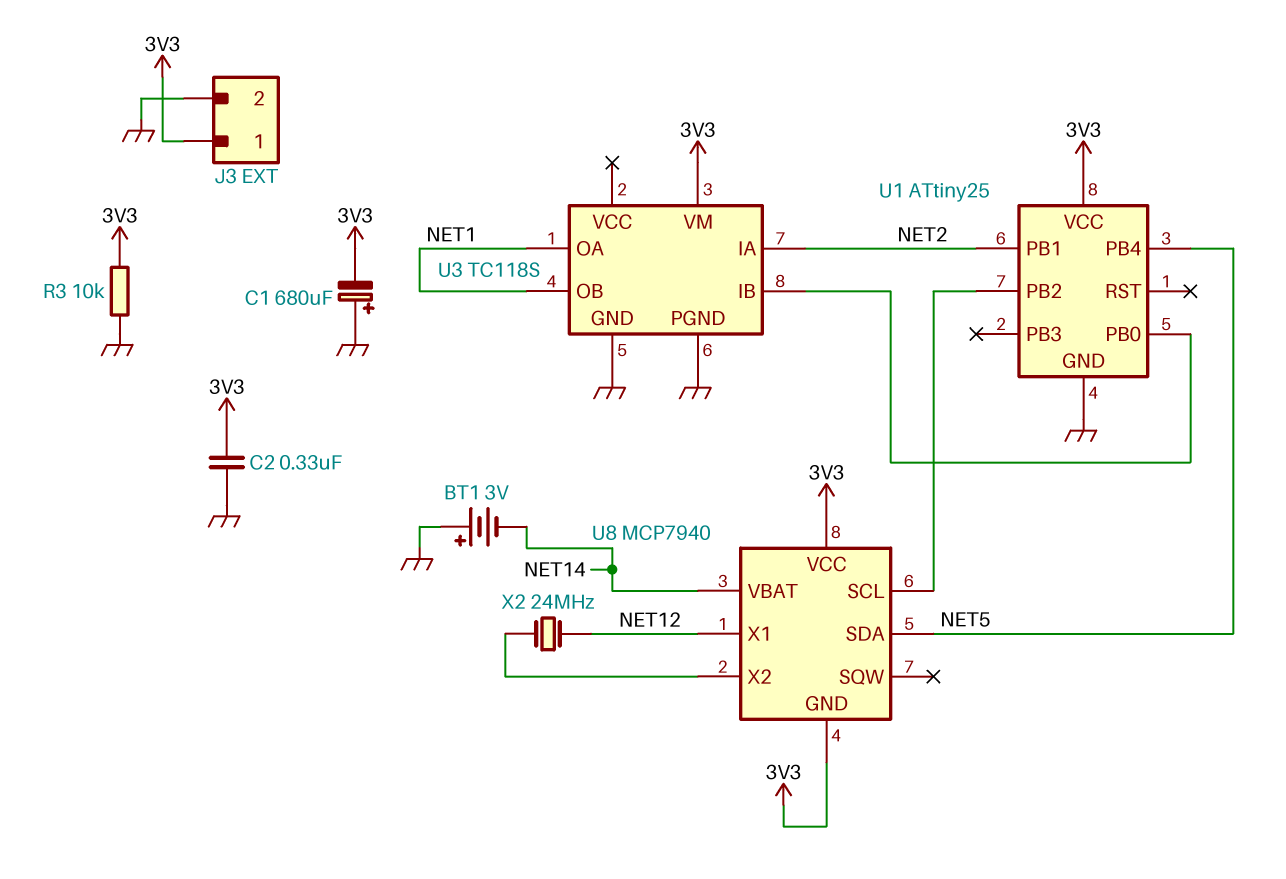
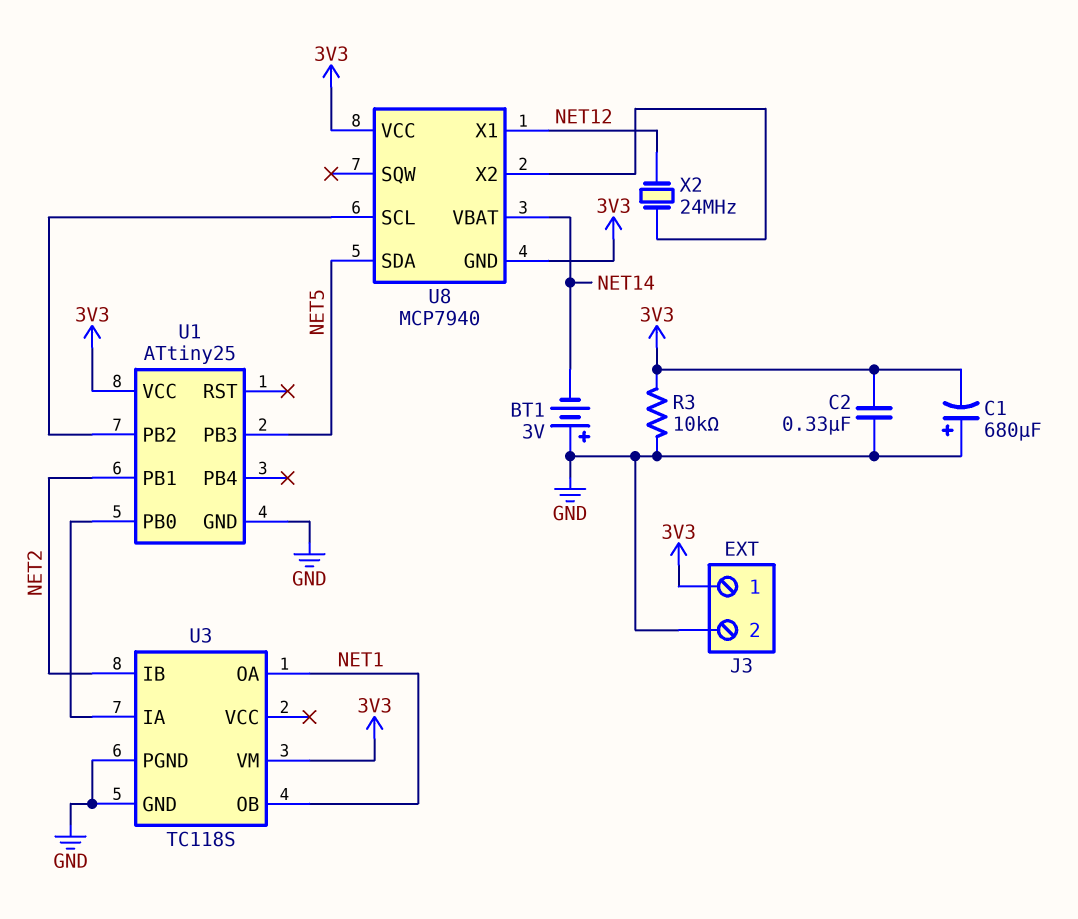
U1 pin PB3: none -> NET5
U1 pin PB4: NET5 -> none
U3 pin IA: NET2 -> U1/PB0
U3 pin IB: U1/PB0 -> NET2

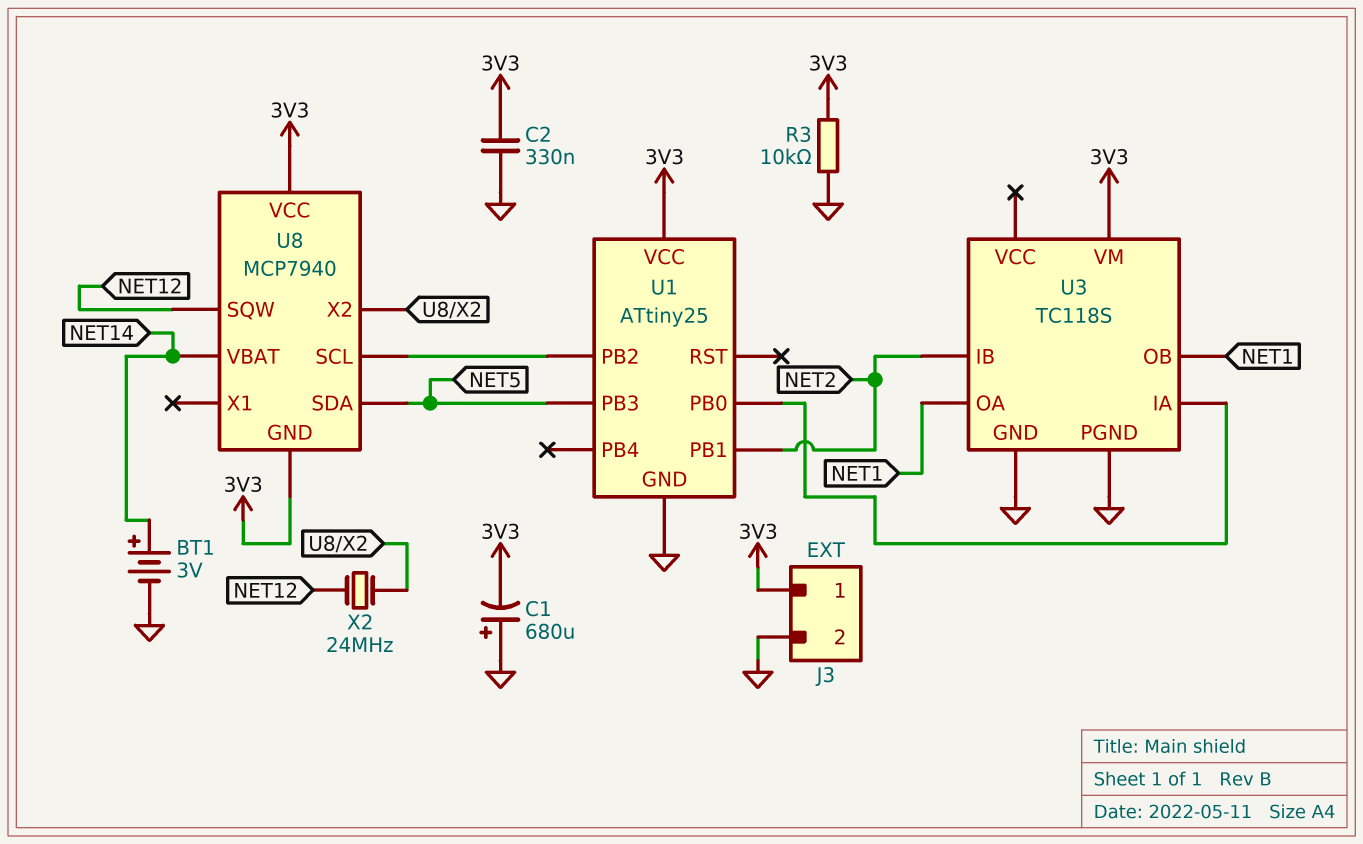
BT1: 3V (plus GND, minus NET14) -> 3V (plus NET14, minus GND)
U8 pin SQW: none -> NET12
U8 pin X1: NET12 -> none

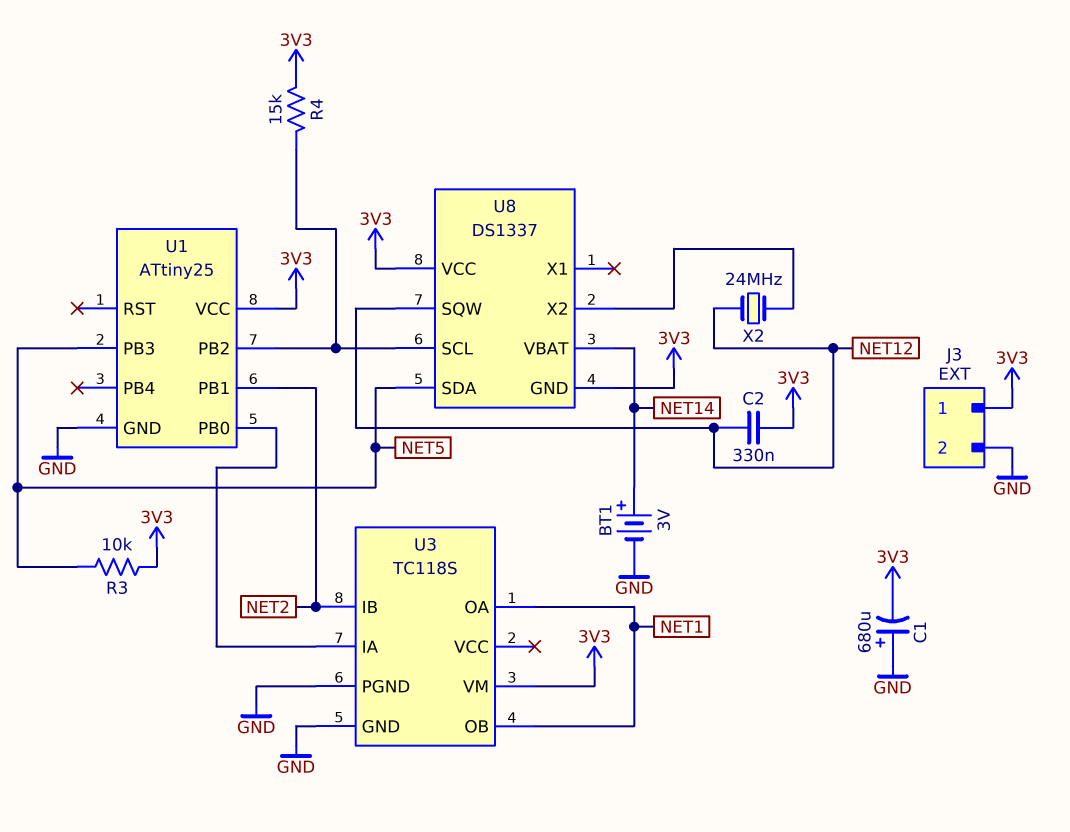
C2: 330nF (3V3, GND) -> 330nF (3V3, NET12)
R3: 10k (3V3, GND) -> 10k (3V3, NET5)
R4: none -> 15k (3V3, U1/PB2)
U8: MCP7940 -> DS1337

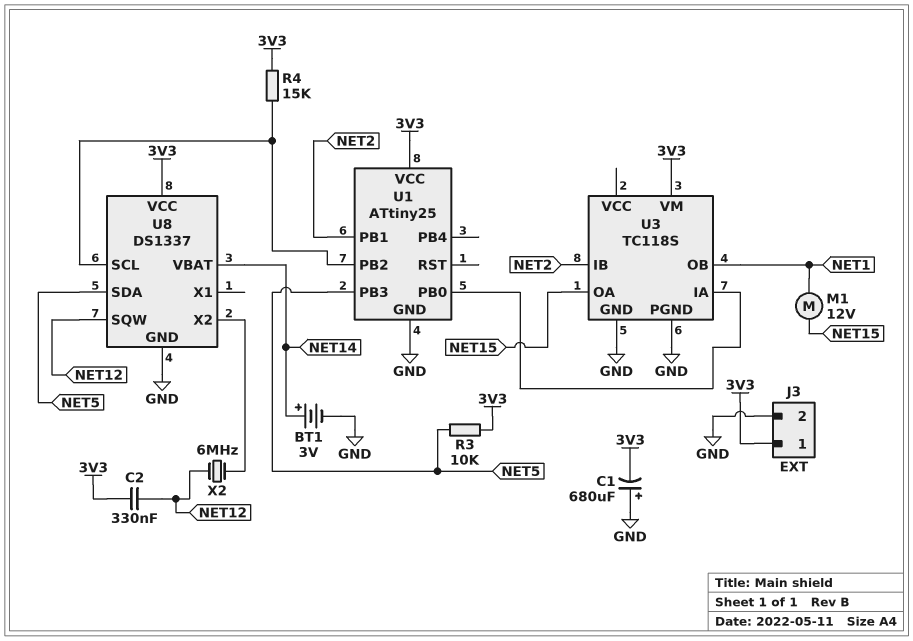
M1: none -> motor 12V (NET1, NET15)
U3 pin OA: NET1 -> NET15
U8 pin GND: 3V3 -> GND
X2: 24MHz (NET12, U8/X2) -> 6MHz (NET12, U8/X2)

